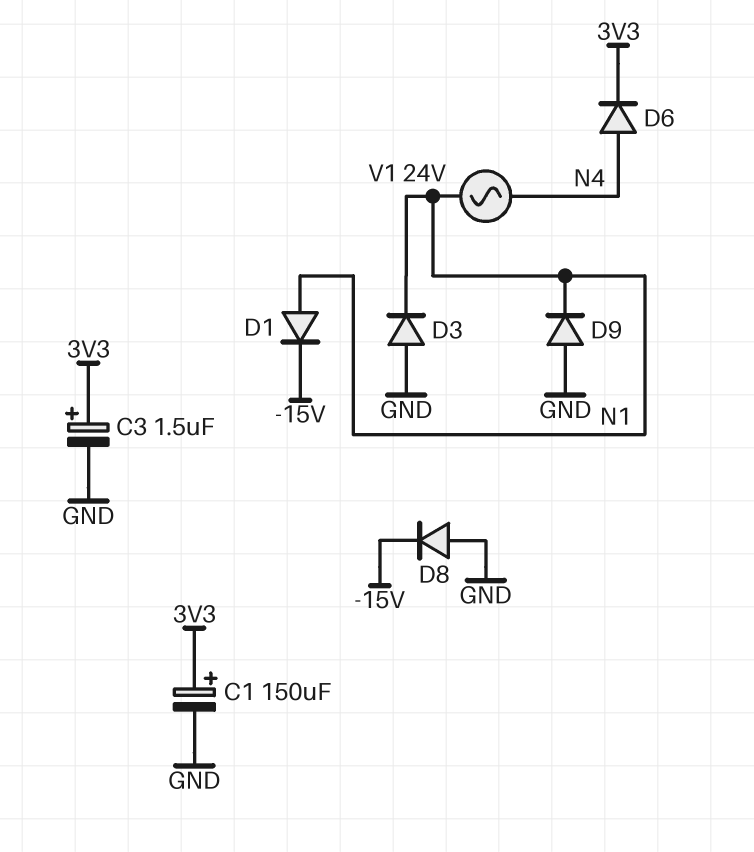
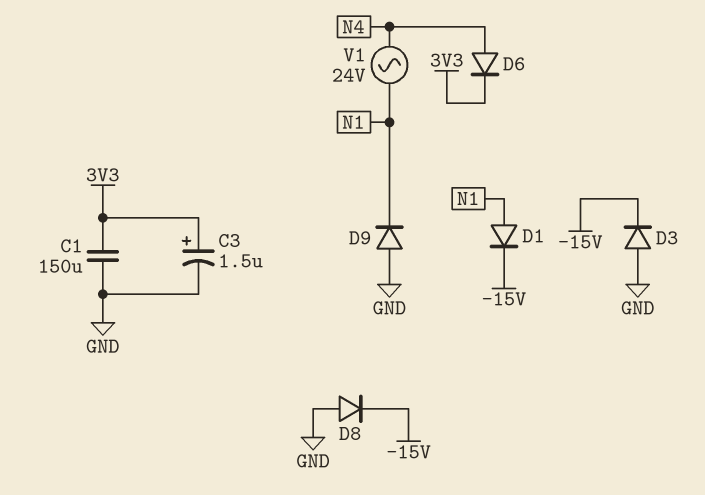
C1: 150uF (plus 3V3, minus GND) -> 150uF (3V3, GND)
D3: diode (A GND, K N1) -> diode (A GND, K -15V)

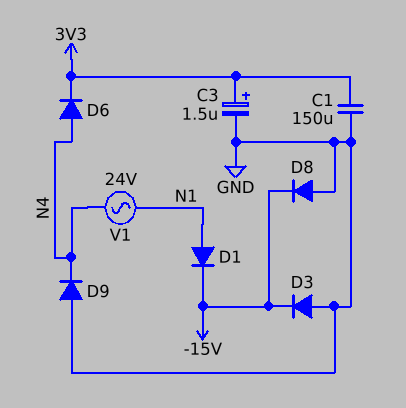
D9: diode (A GND, K N1) -> diode (A GND, K N4)

